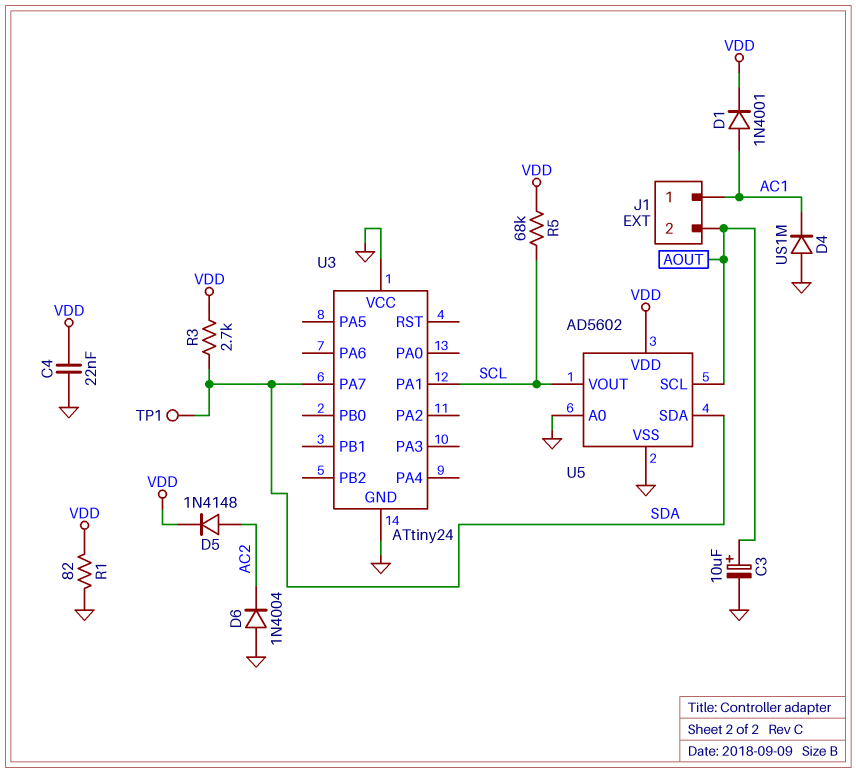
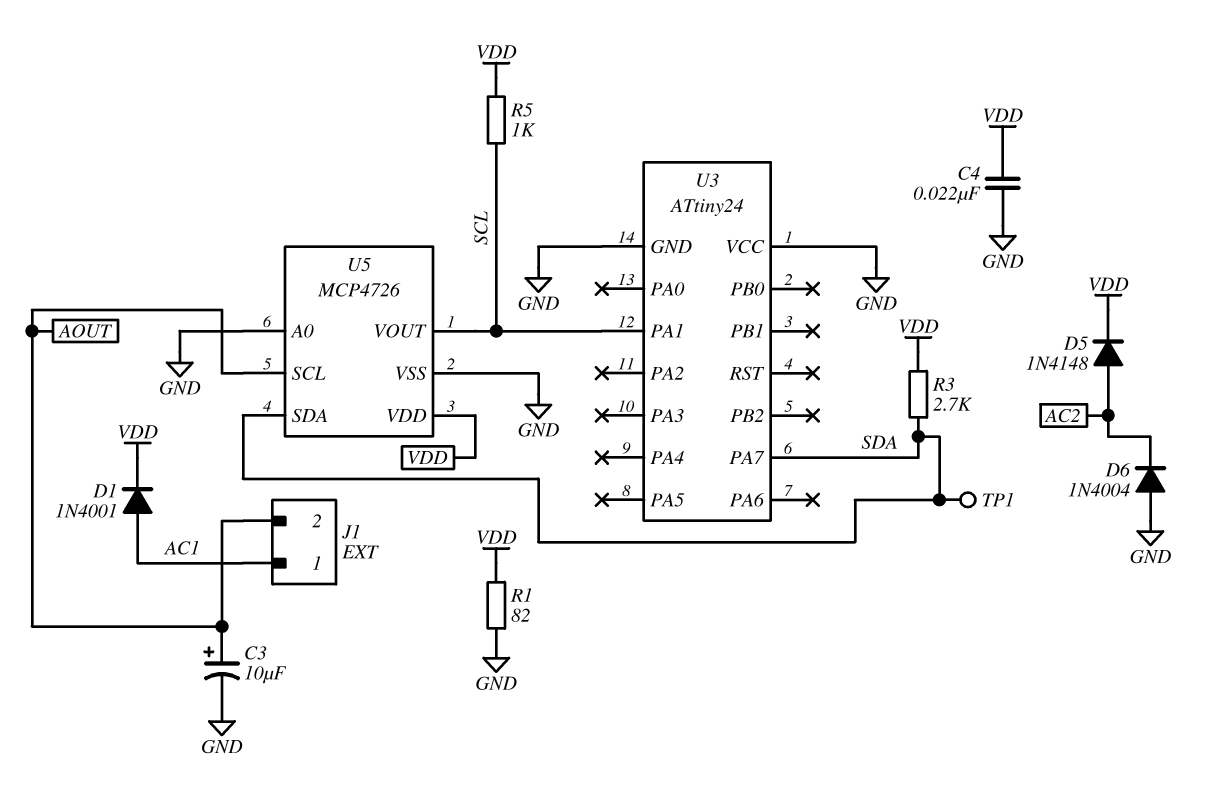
D4: diode US1M (A GND, K AC1) -> none
R5: 68k (SCL, VDD) -> 1k (SCL, VDD)
U5: AD5602 -> MCP4726

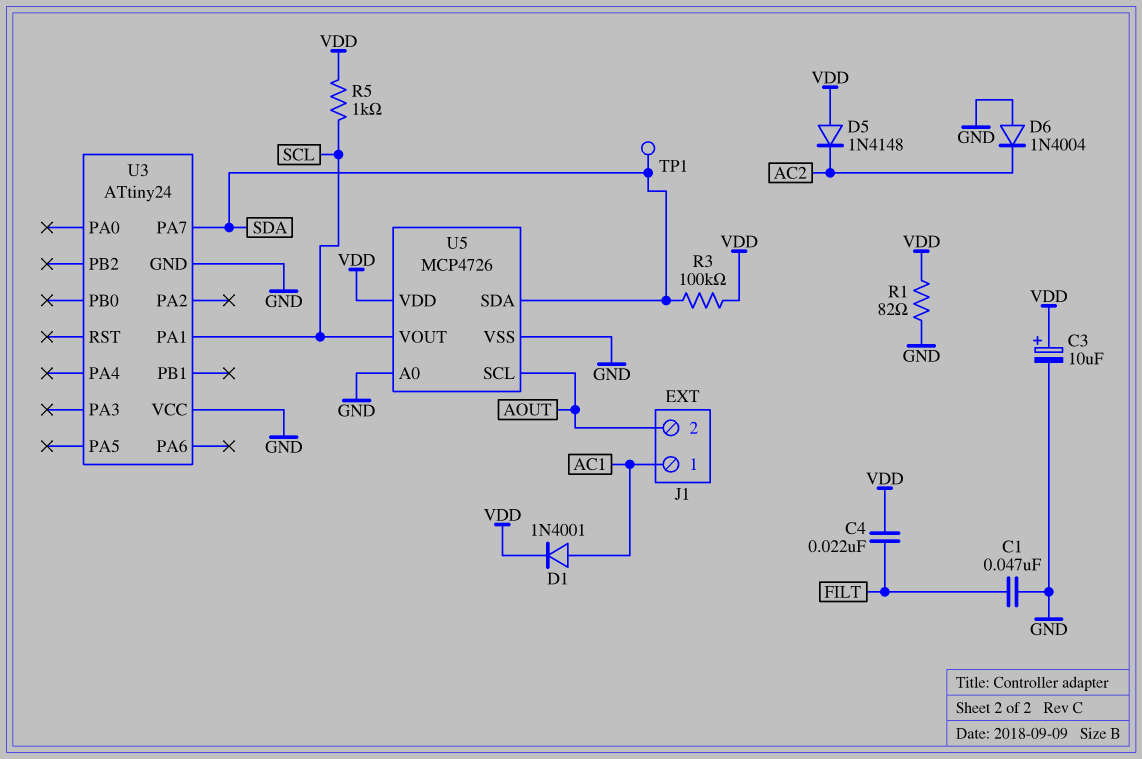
C1: none -> 47nF (FILT, GND)
C3: 10uF (plus AOUT, minus GND) -> 10uF (plus VDD, minus GND)
C4: 22nF (GND, VDD) -> 22nF (FILT, VDD)
D5: diode 1N4148 (A AC2, K VDD) -> diode 1N4148 (A VDD, K AC2)
R3: 2.7k (SDA, VDD) -> 100k (SDA, VDD)

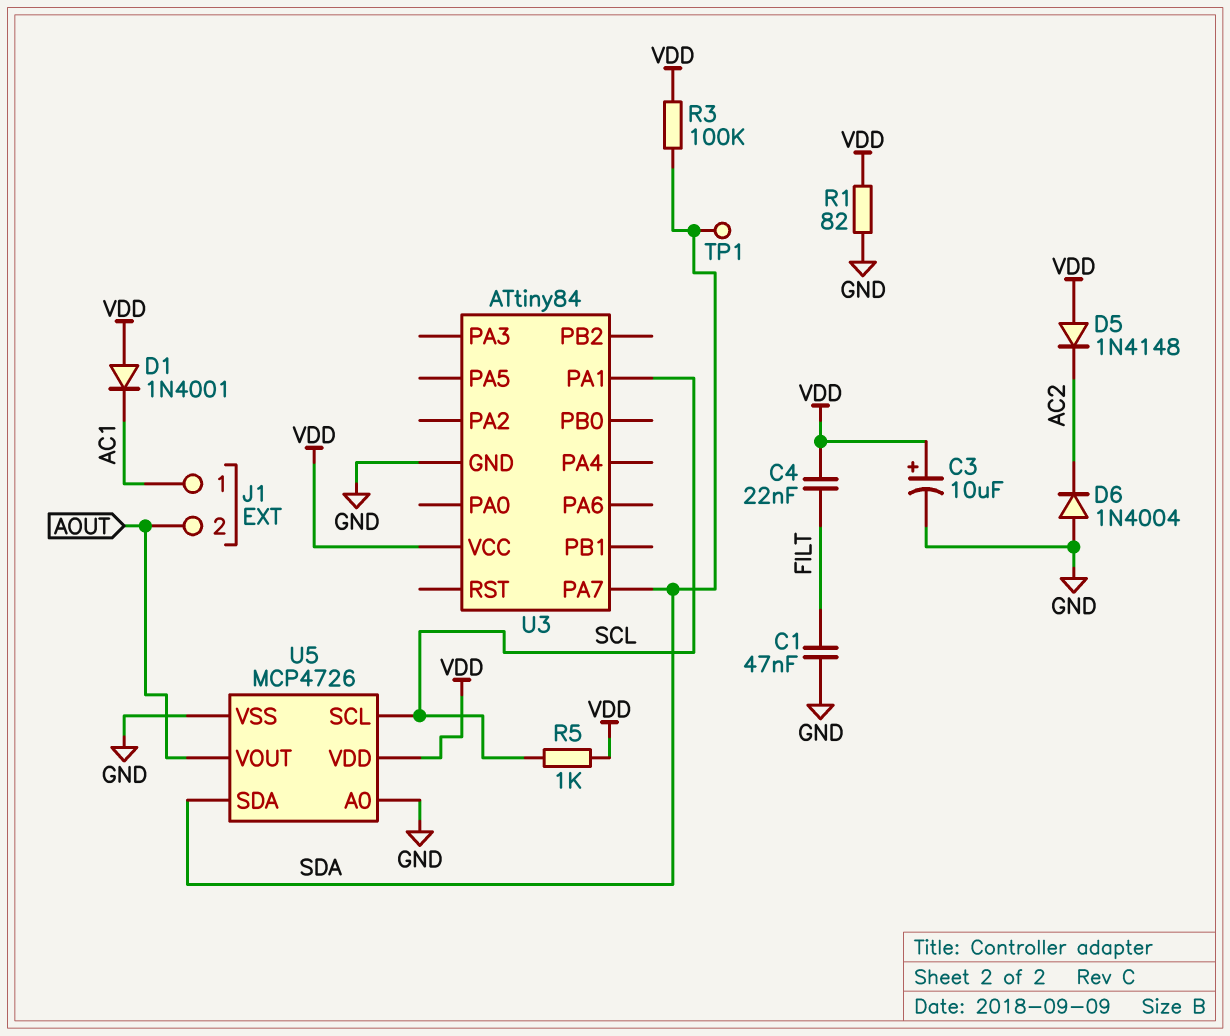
D1: diode 1N4001 (A AC1, K VDD) -> diode 1N4001 (A VDD, K AC1)
U3: ATtiny24 -> ATtiny84
U3 pin VCC: GND -> VDD
U5 pin SCL: AOUT -> SCL
U5 pin VOUT: SCL -> AOUT

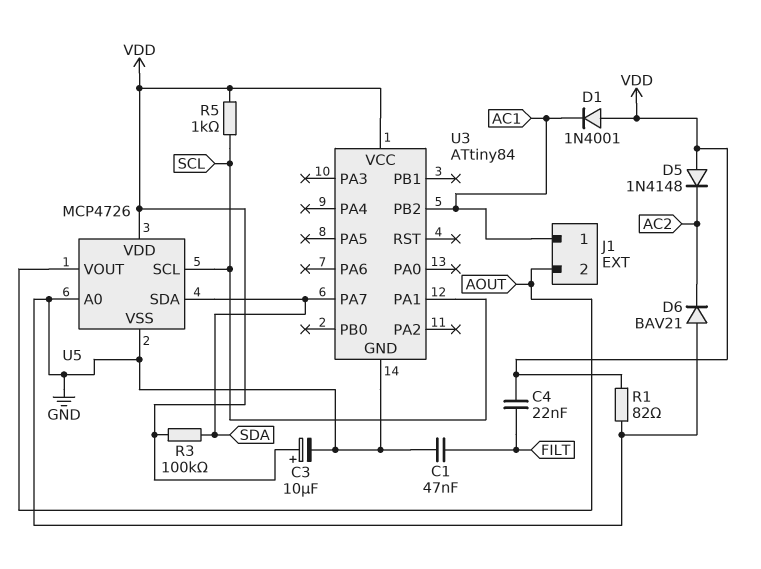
D6: diode 1N4004 (A GND, K AC2) -> diode BAV21 (A GND, K AC2)
TP1: test point (SDA) -> none
U3 pin PB2: none -> AC1

